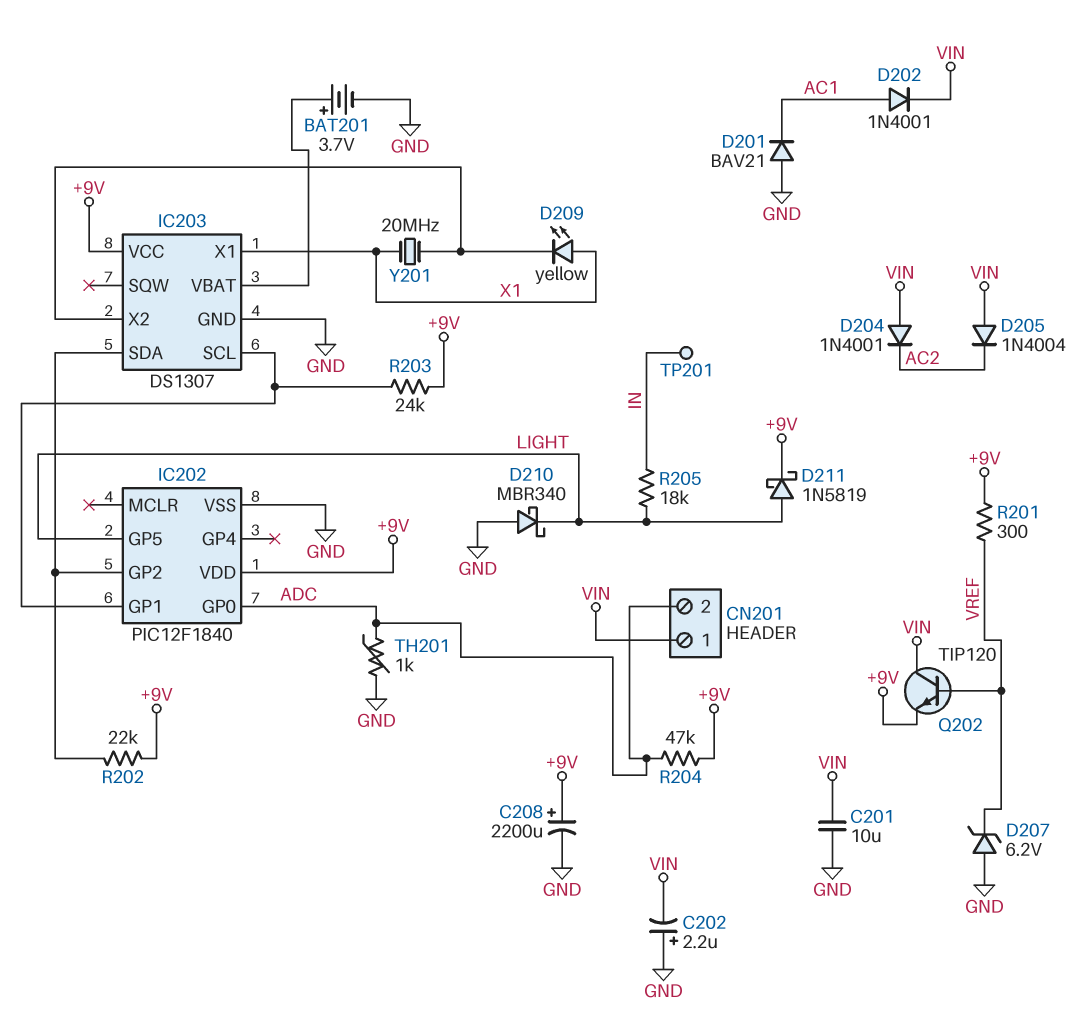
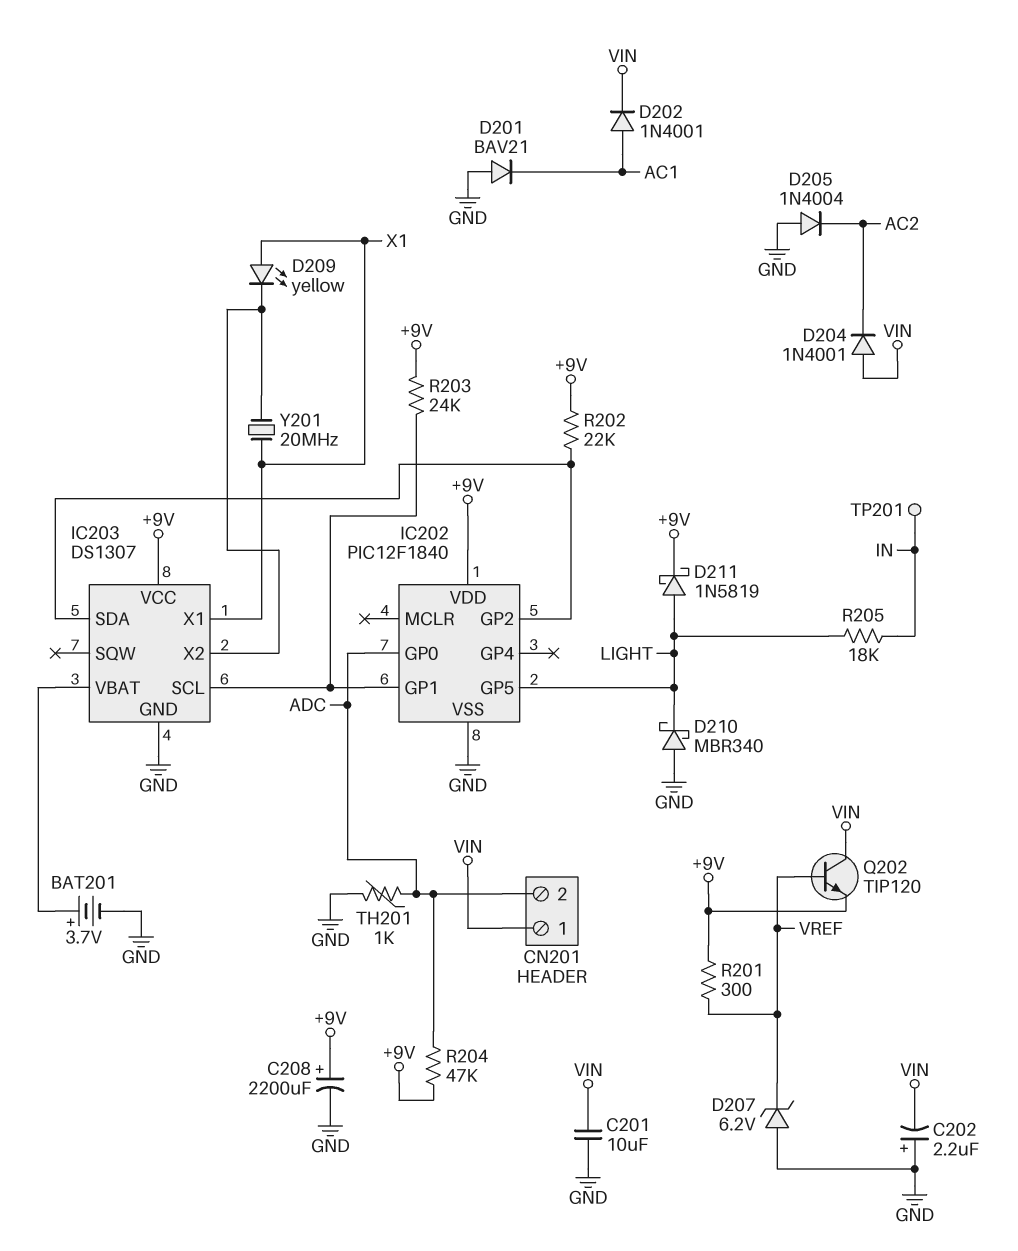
D205: diode 1N4004 (A VIN, K AC2) -> diode 1N4004 (A GND, K AC2)

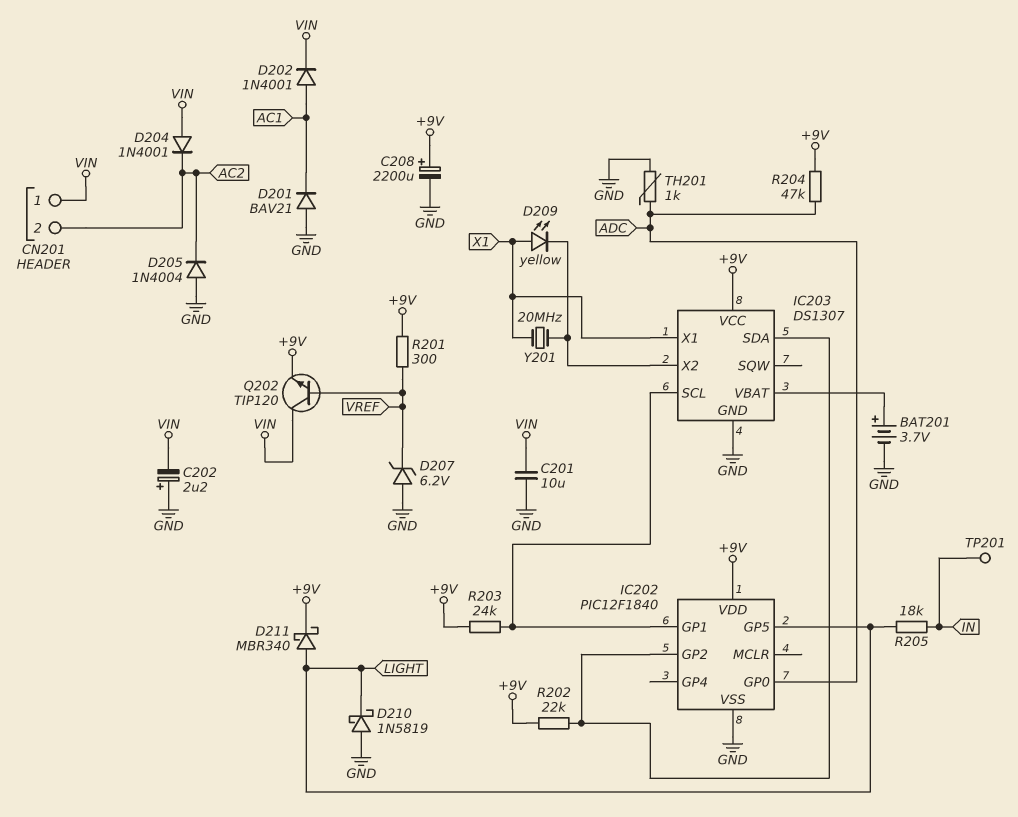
CN201 pin 2: ADC -> AC2
D210: schottky MBR340 (A GND, K LIGHT) -> schottky 1N5819 (A GND, K LIGHT)
D211: schottky 1N5819 (A LIGHT, K +9V) -> schottky MBR340 (A LIGHT, K +9V)

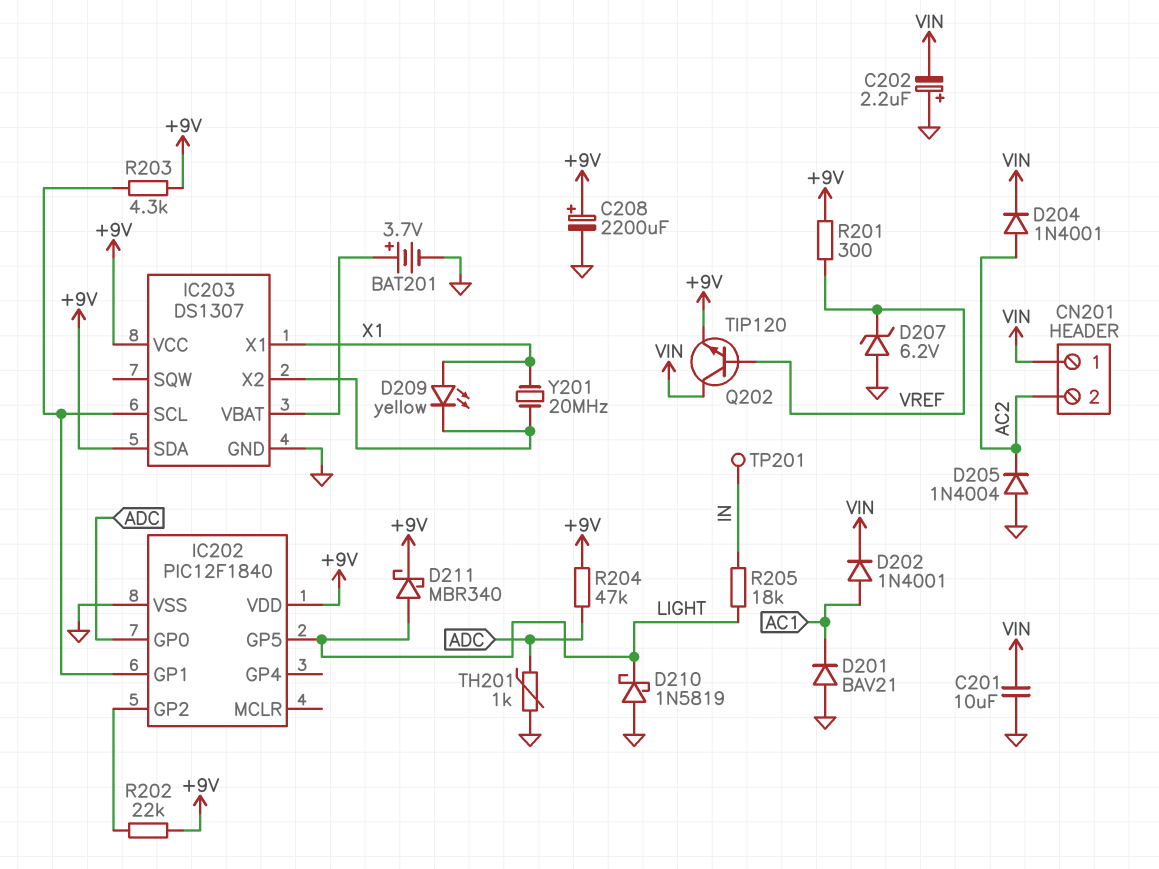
D204: diode 1N4001 (A VIN, K AC2) -> diode 1N4001 (A AC2, K VIN)
IC203 pin SDA: IC202/GP2 -> +9V
R203: 24k (+9V, IC202/GP1) -> 4.3k (+9V, IC202/GP1)

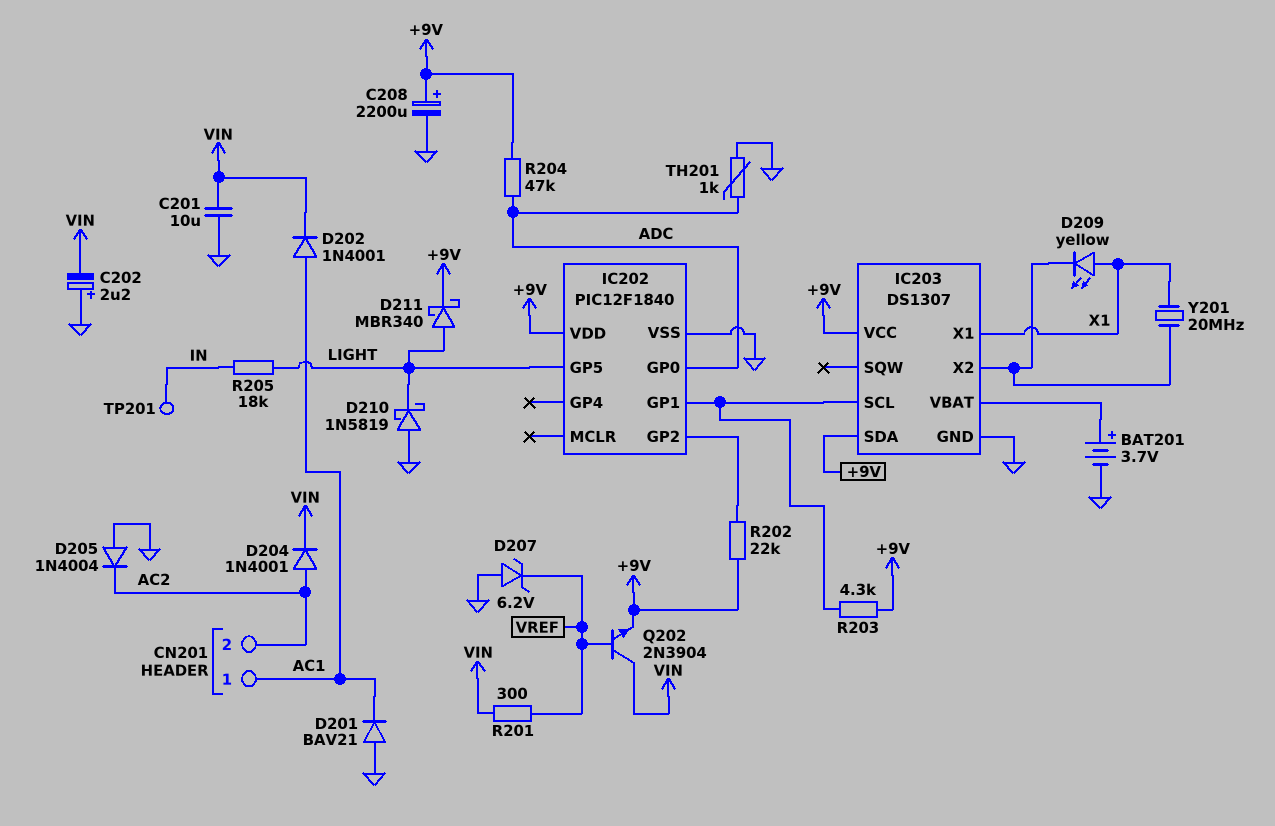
CN201 pin 1: VIN -> AC1
Q202: NPN TIP120 (B VREF, C VIN, E +9V) -> NPN 2N3904 (B VREF, C VIN, E +9V)
R201: 300 (+9V, VREF) -> 300 (VIN, VREF)

